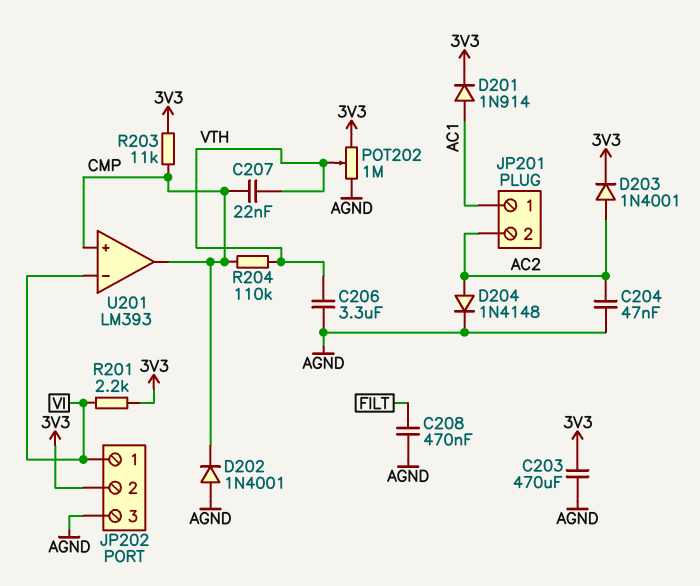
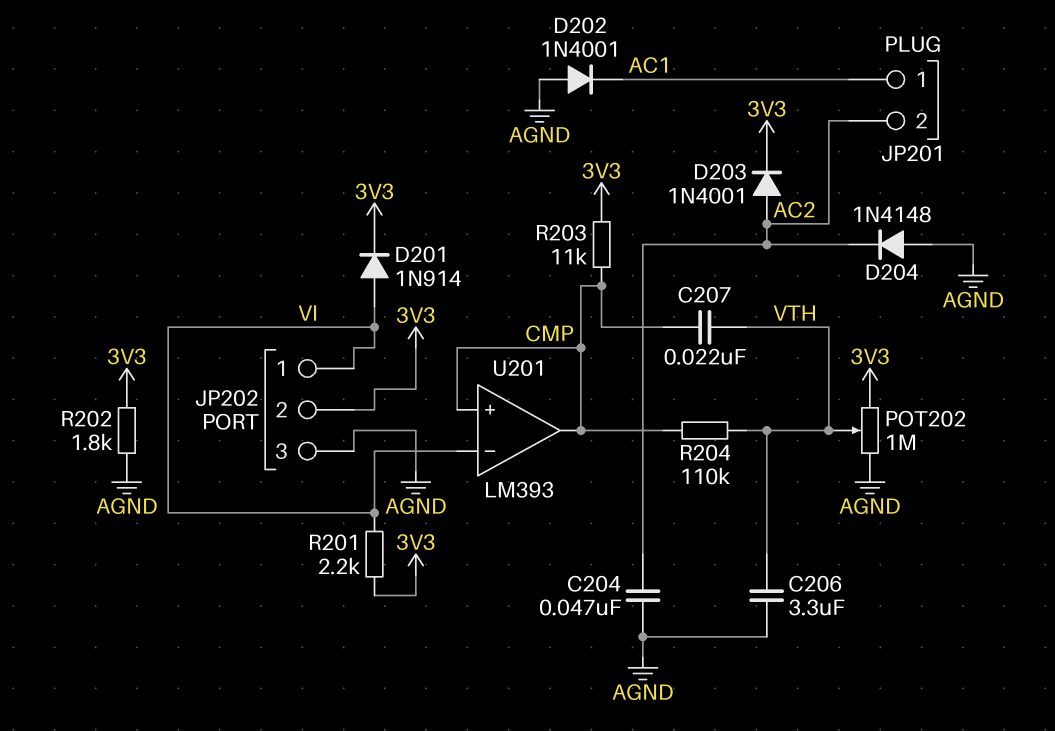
C203: 470uF (3V3, AGND) -> none
C208: 470nF (AGND, FILT) -> none
D201: diode 1N914 (A AC1, K 3V3) -> diode 1N914 (A VI, K 3V3)
D202: diode 1N4001 (A AGND, K CMP) -> diode 1N4001 (A AGND, K AC1)
D204: diode 1N4148 (A AC2, K AGND) -> diode 1N4148 (A AGND, K AC2)
R202: none -> 1.8k (3V3, AGND)

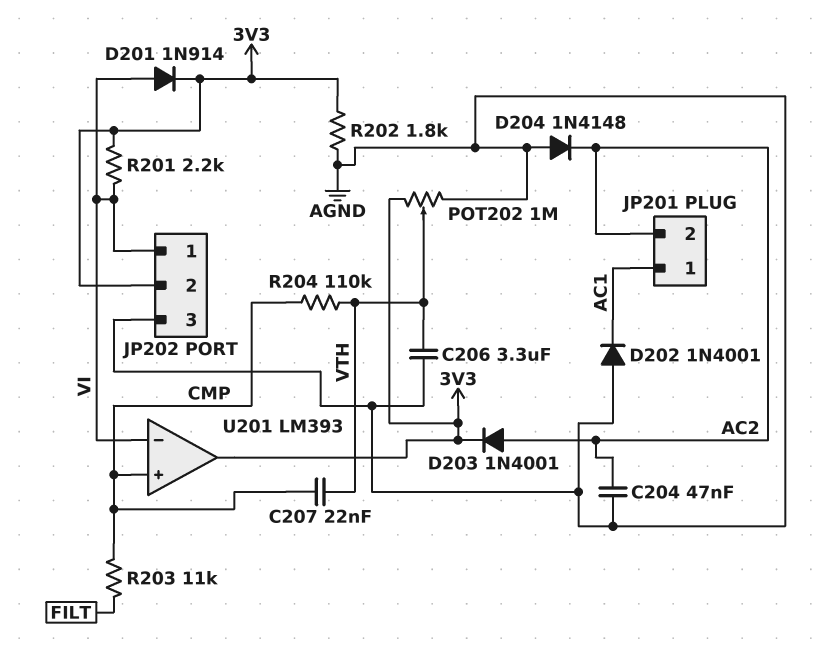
R203: 11k (3V3, CMP) -> 11k (CMP, FILT)
U201 pin out: CMP -> 3V3

